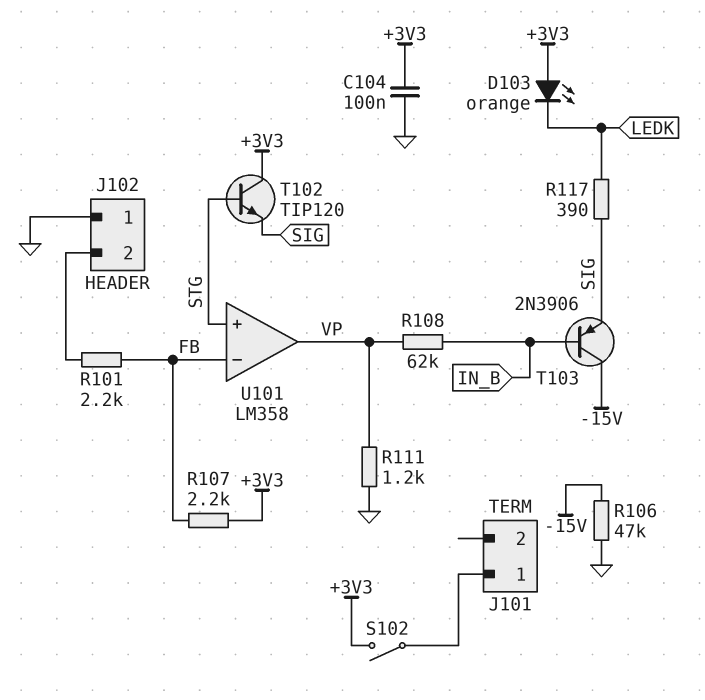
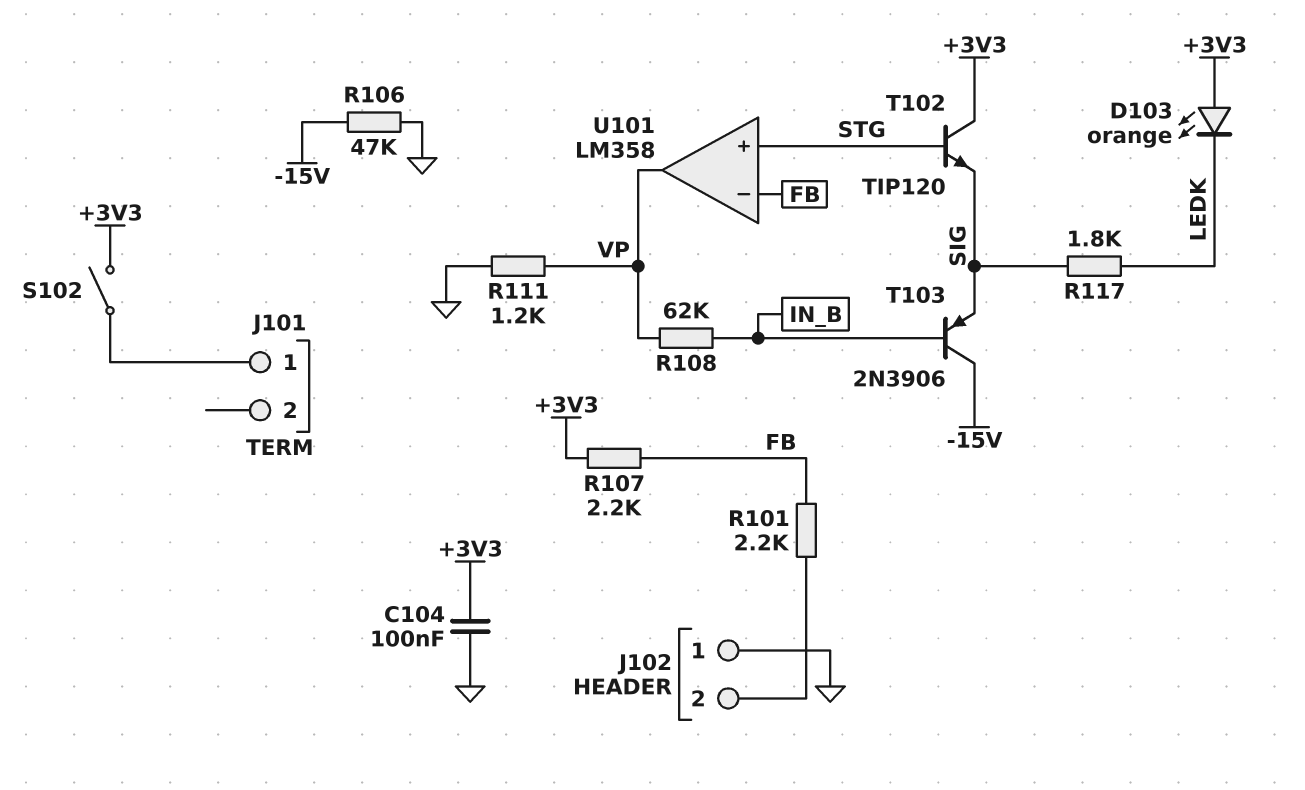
R117: 390 (LEDK, SIG) -> 1.8k (LEDK, SIG)

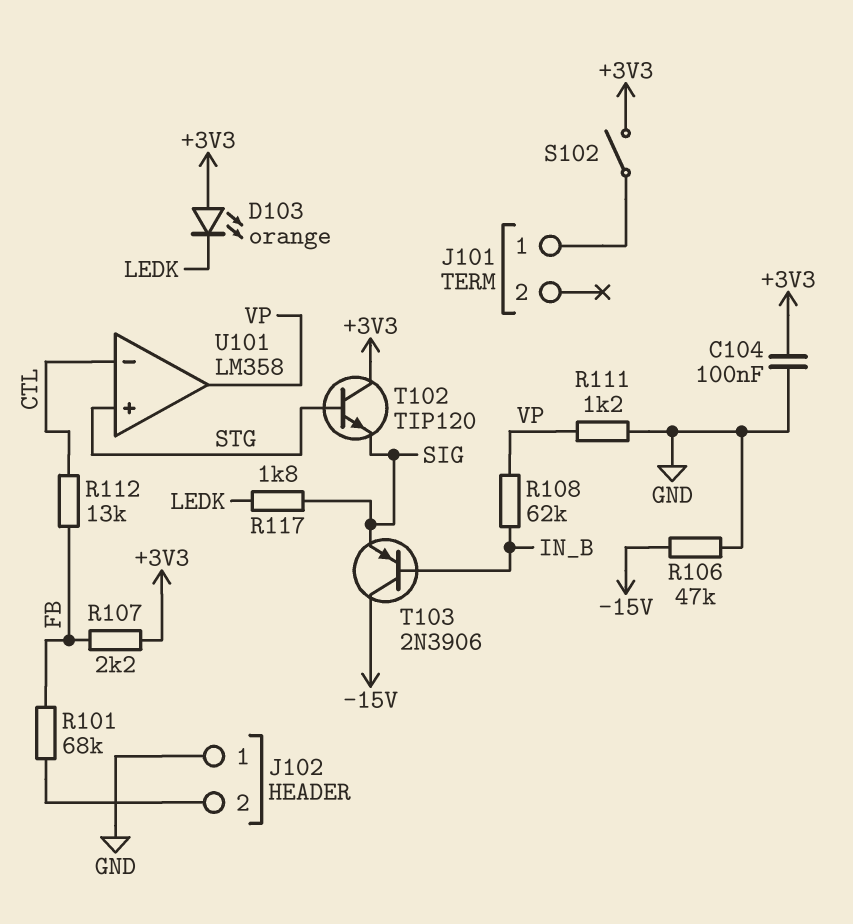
R101: 2.2k (FB, J102/2) -> 68k (FB, J102/2)
R112: none -> 13k (CTL, FB)
U101 pin in-: FB -> CTL

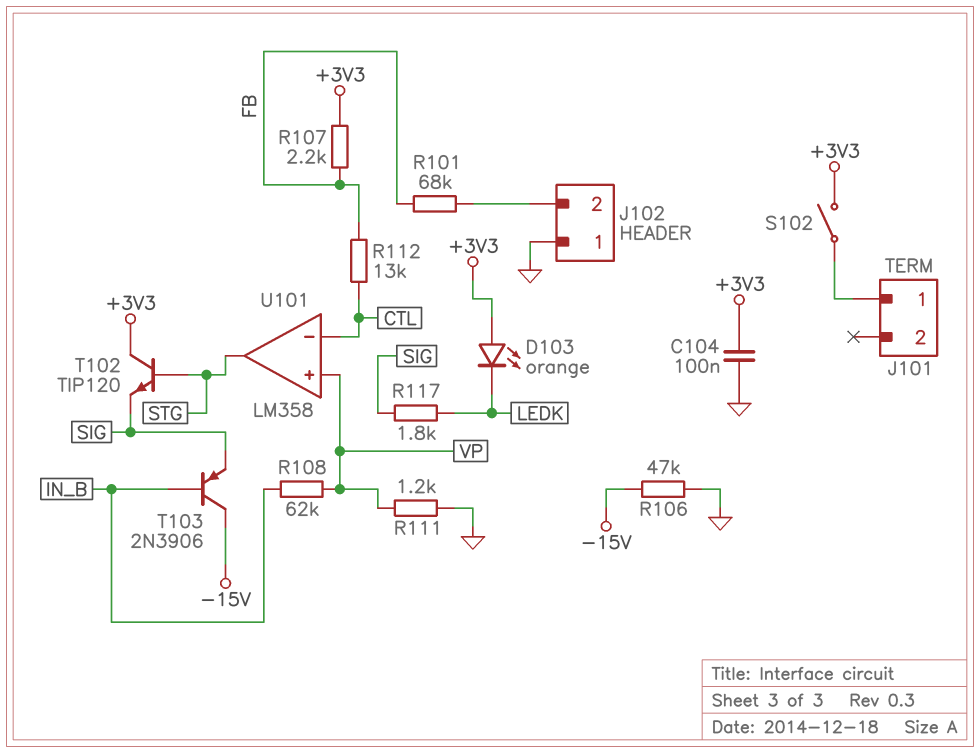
U101 pin in+: STG -> VP
U101 pin out: VP -> STG

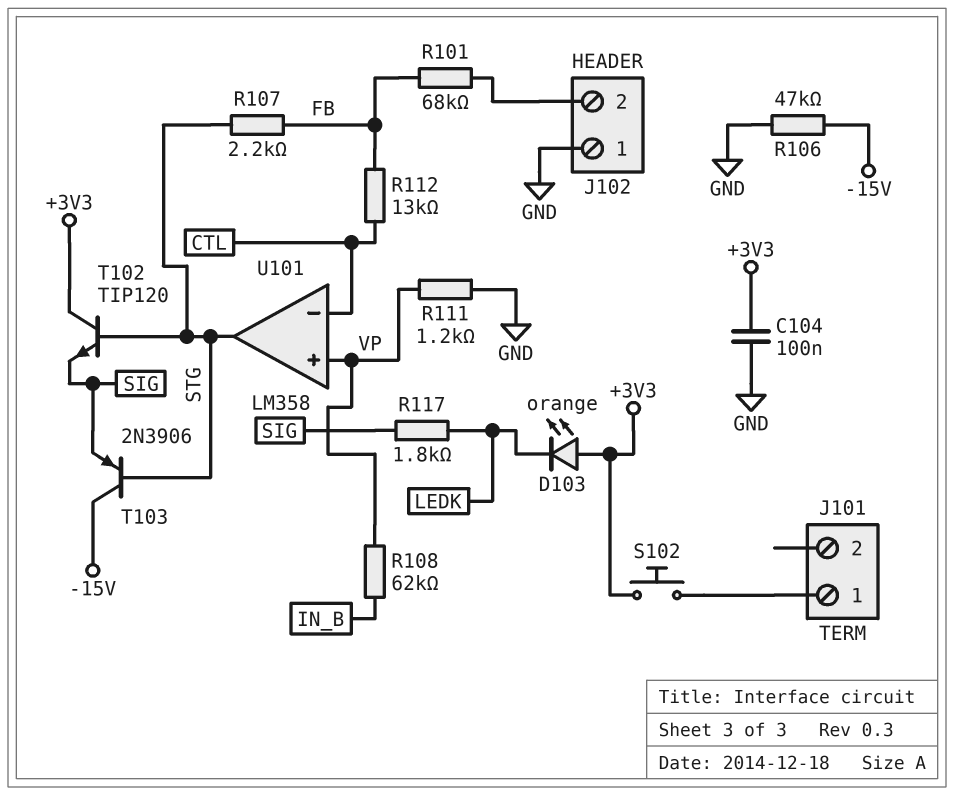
R107: 2.2k (+3V3, FB) -> 2.2k (FB, STG)
S102: switch (+3V3, J101/1) -> button (+3V3, J101/1)
T103: PNP 2N3906 (B IN_B, C -15V, E SIG) -> PNP 2N3906 (B STG, C -15V, E SIG)

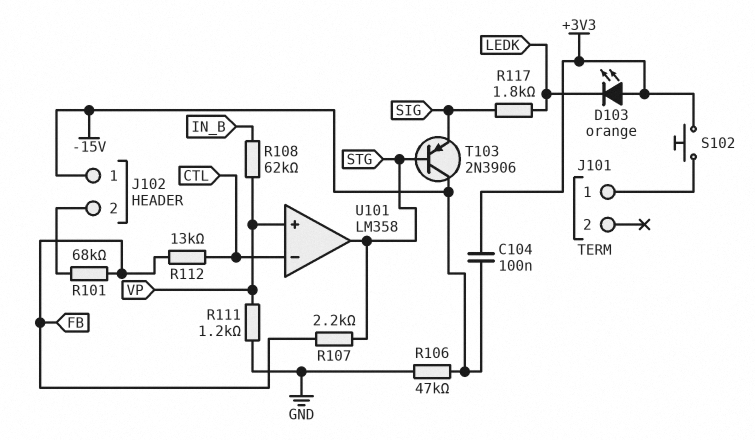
C104: 100nF (+3V3, GND) -> 100nF (+3V3, -15V)
J102 pin 1: GND -> -15V
T102: NPN TIP120 (B STG, C +3V3, E SIG) -> none

